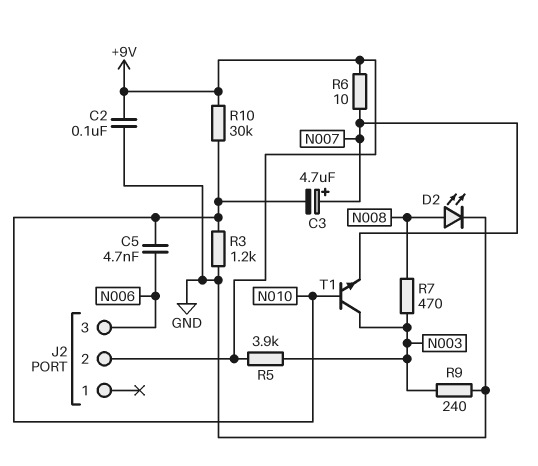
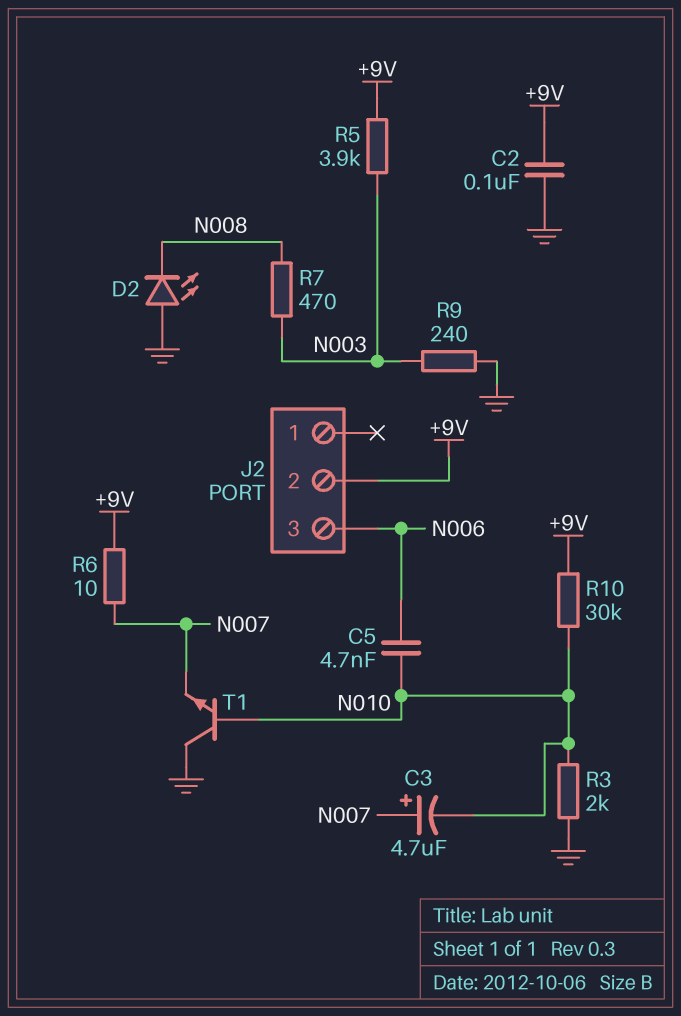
D2: LED (A N008, K GND) -> LED (A GND, K N008)
R3: 1.2k (GND, N010) -> 2k (GND, N010)
T1: NPN (B N010, C N003, E N007) -> NPN (B N010, C GND, E N007)

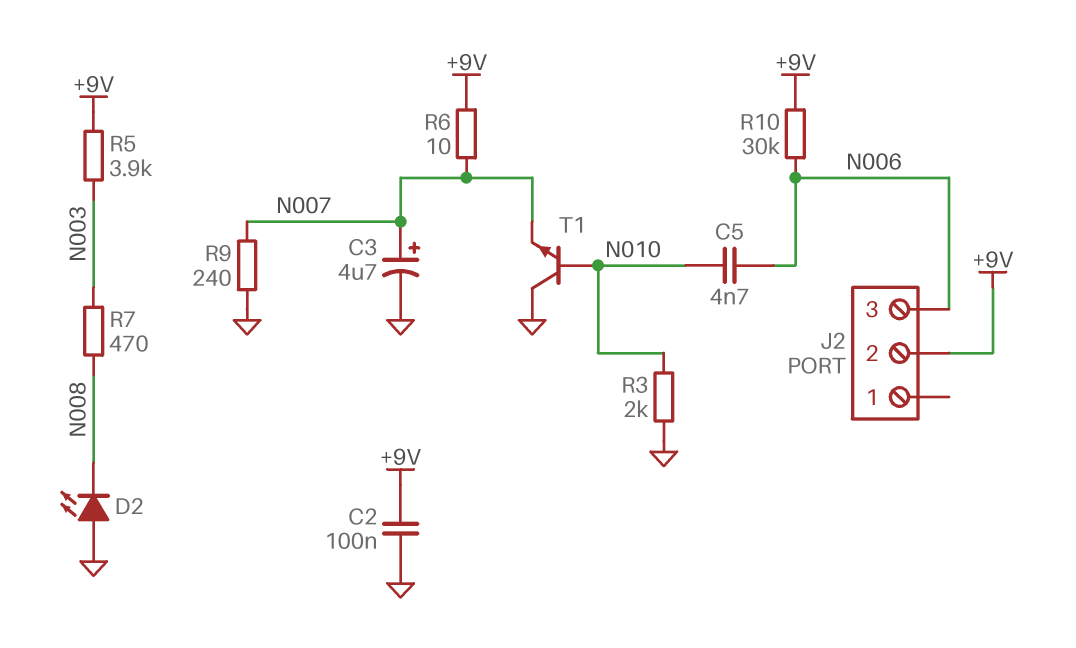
C3: 4.7uF (plus N007, minus N010) -> 4.7uF (plus N007, minus GND)
R9: 240 (GND, N003) -> 240 (GND, N007)
R10: 30k (+9V, N010) -> 30k (+9V, N006)

